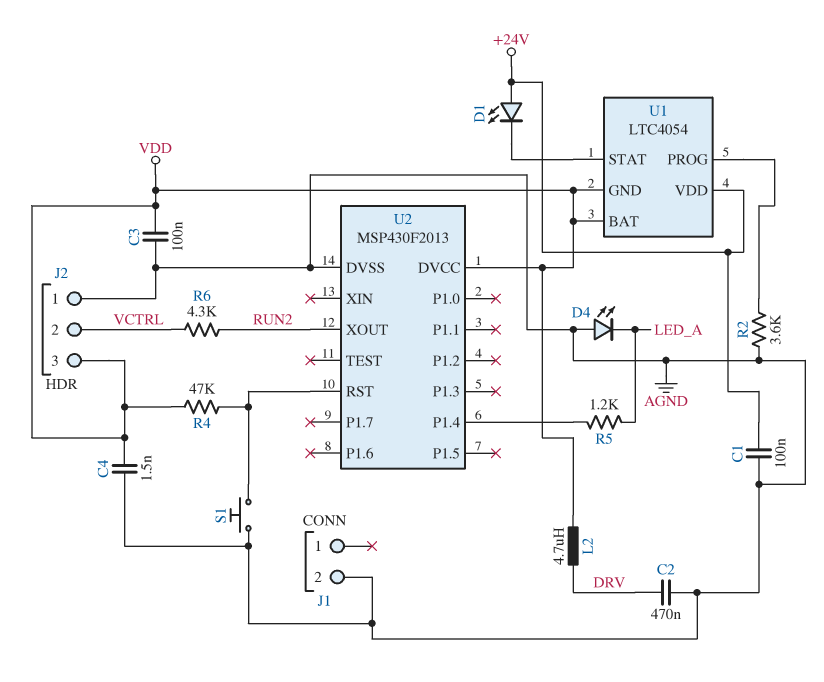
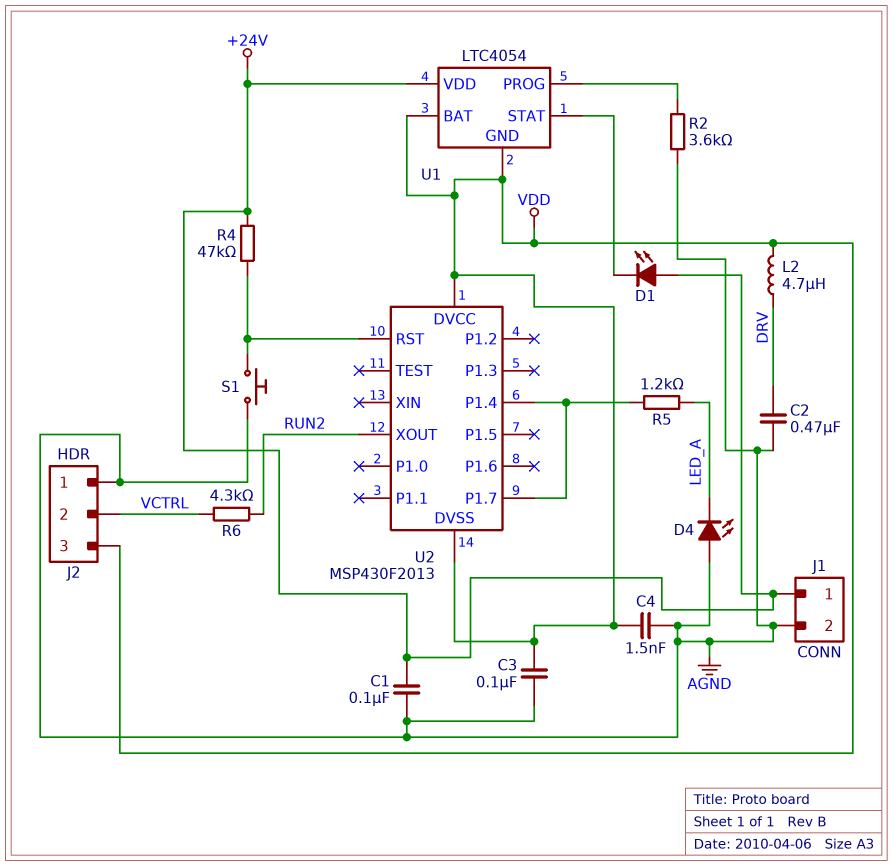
J1 pin 1: none -> +24V
R4: 47k (U2/RST, VDD) -> 47k (+24V, U2/RST)
U2 pin DVSS: AGND -> VDD
U2 pin P1.7: none -> U2/P1.4

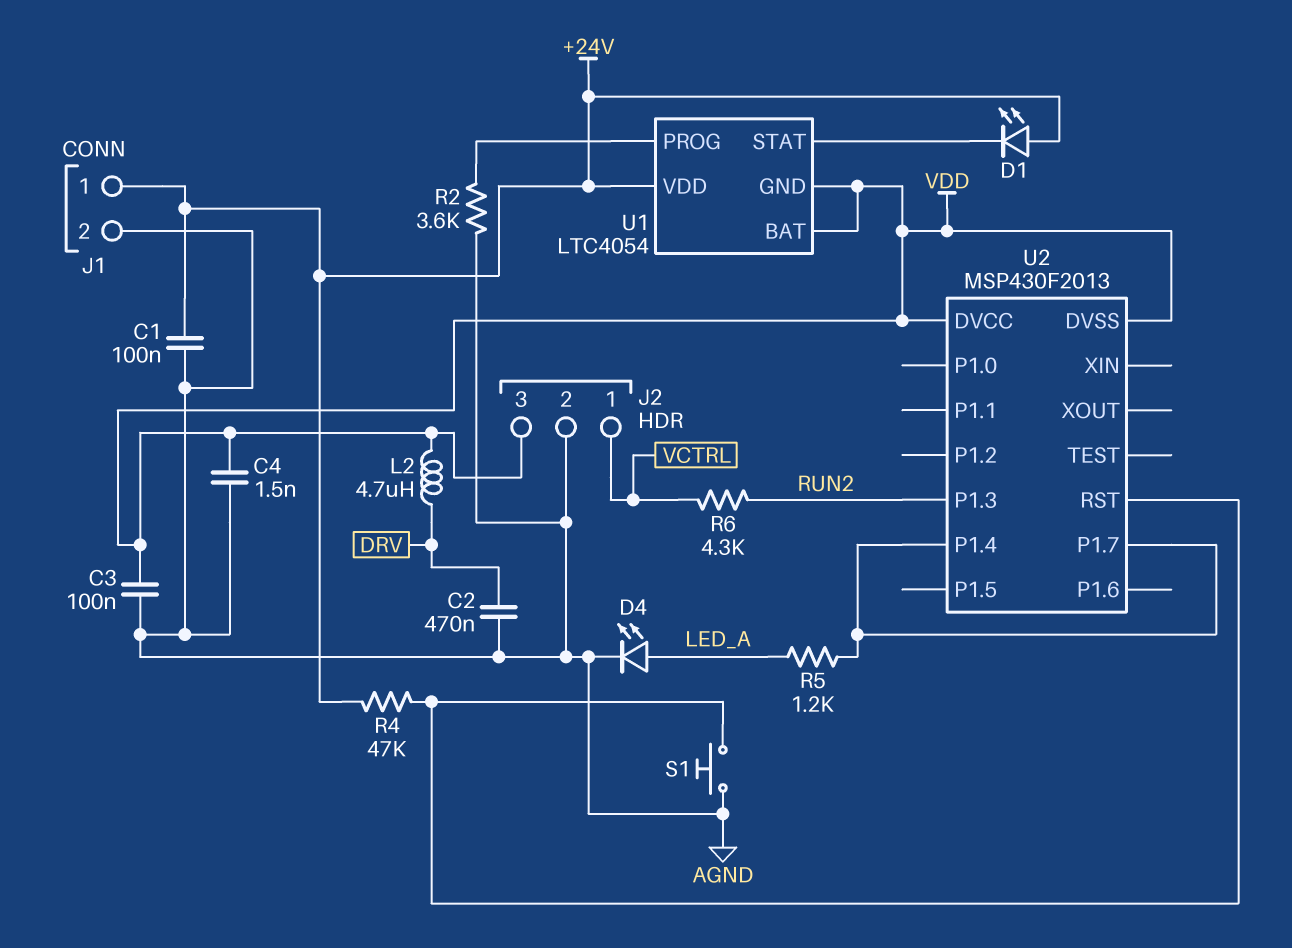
D4: LED (A AGND, K LED_A) -> LED (A LED_A, K AGND)
J2 pin 1: AGND -> VCTRL
J2 pin 2: VCTRL -> AGND
U2 pin P1.3: none -> RUN2
U2 pin XOUT: RUN2 -> none

